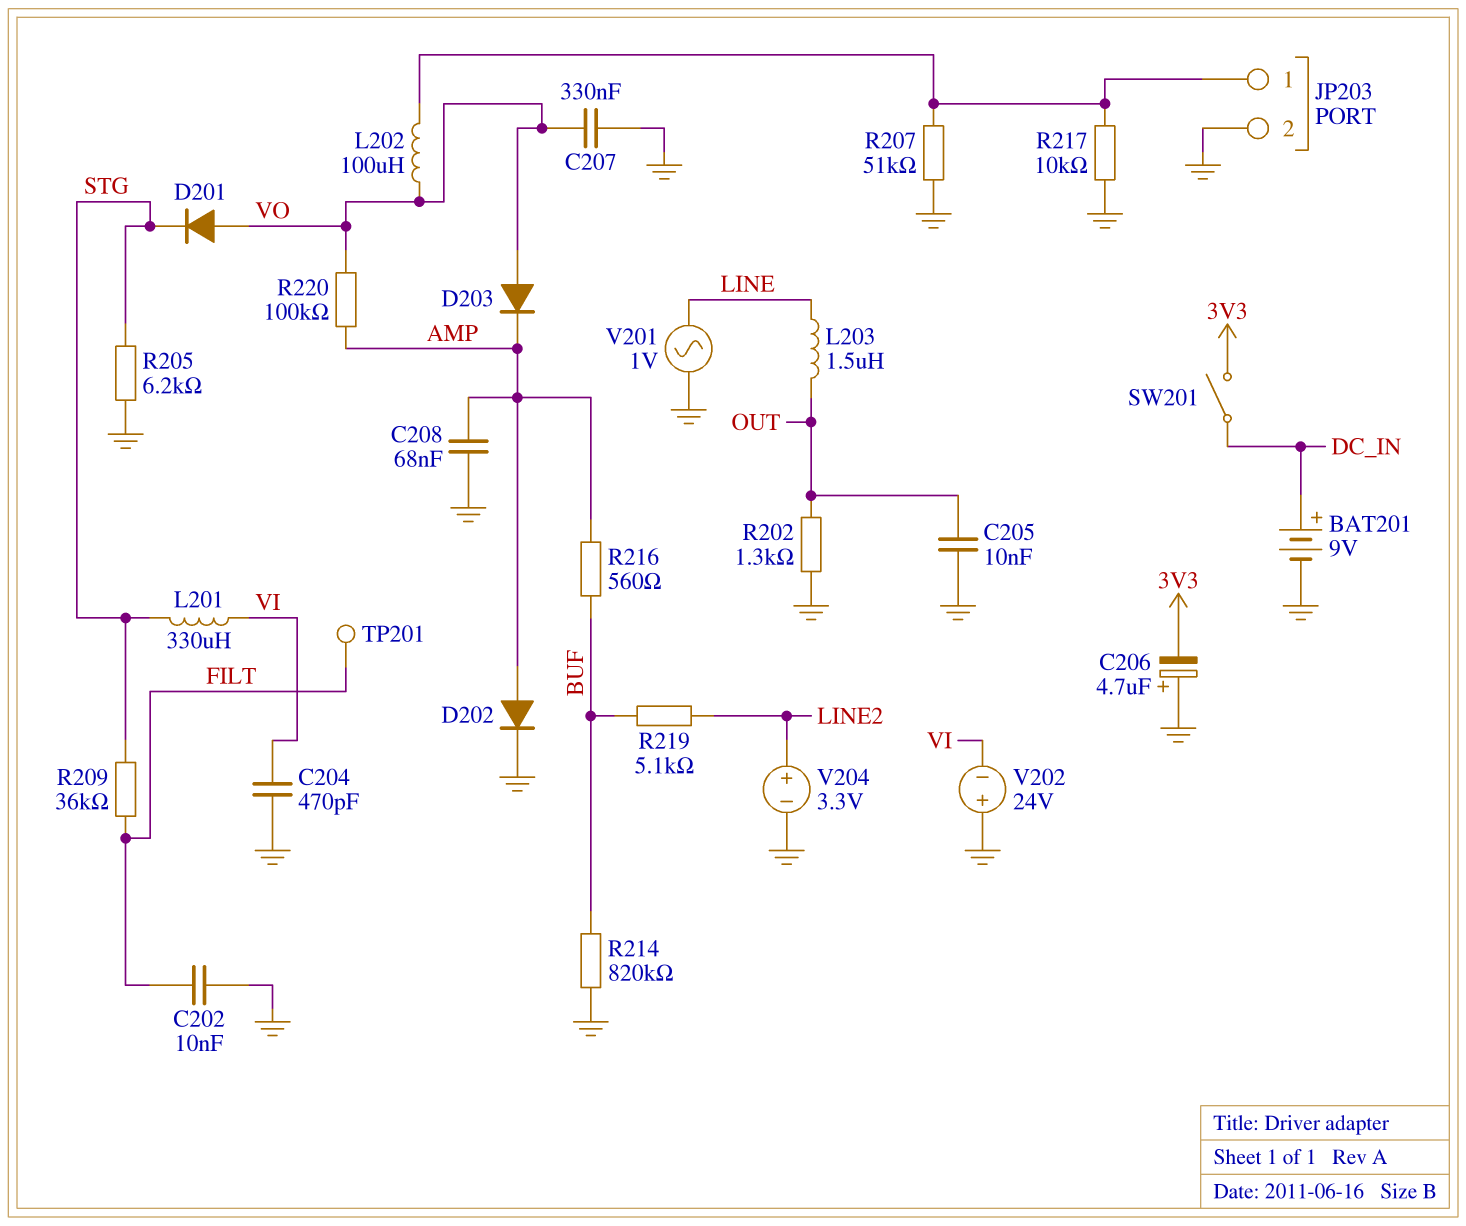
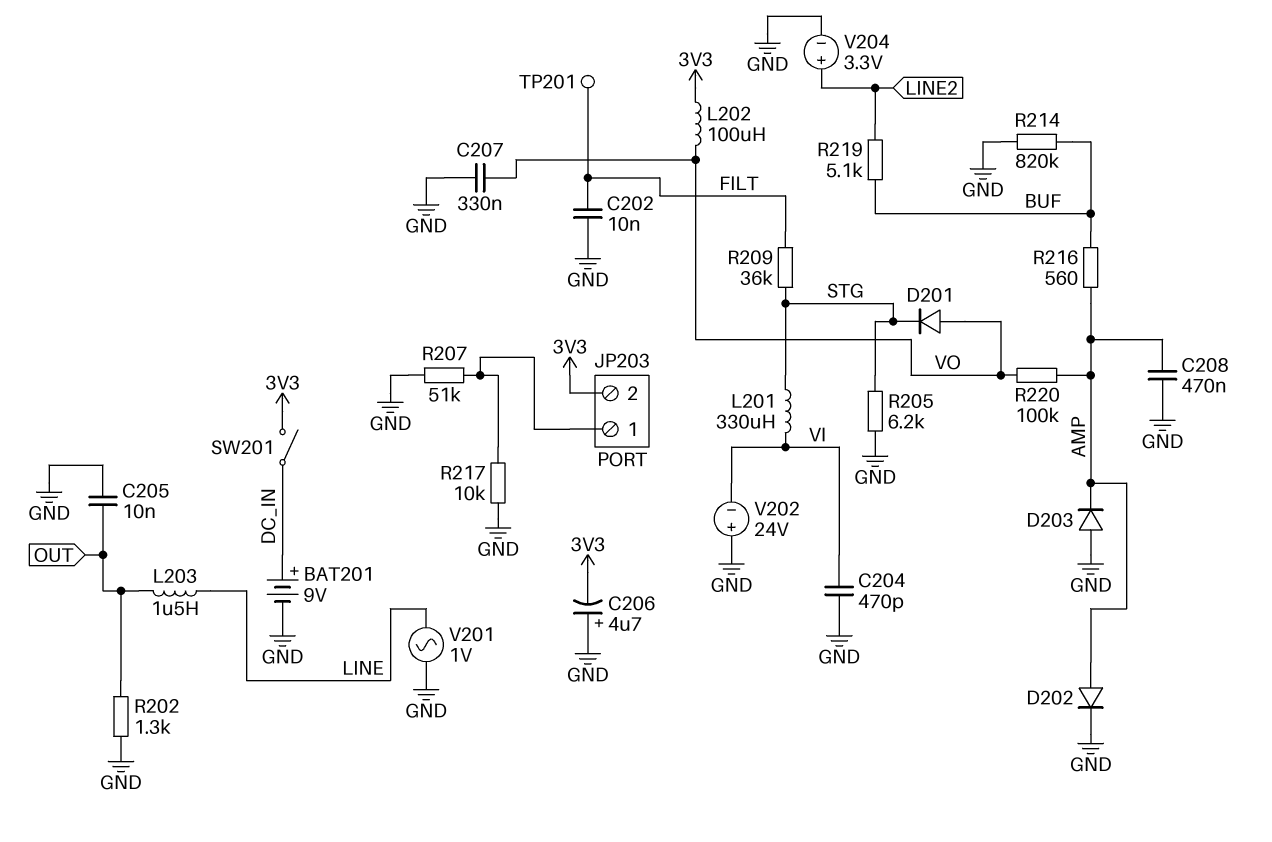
C208: 68nF (AMP, GND) -> 470nF (AMP, GND)
D203: diode (A VO, K AMP) -> diode (A GND, K AMP)
JP203 pin 2: GND -> 3V3
L202: 100uH (JP203/1, VO) -> 100uH (3V3, VO)

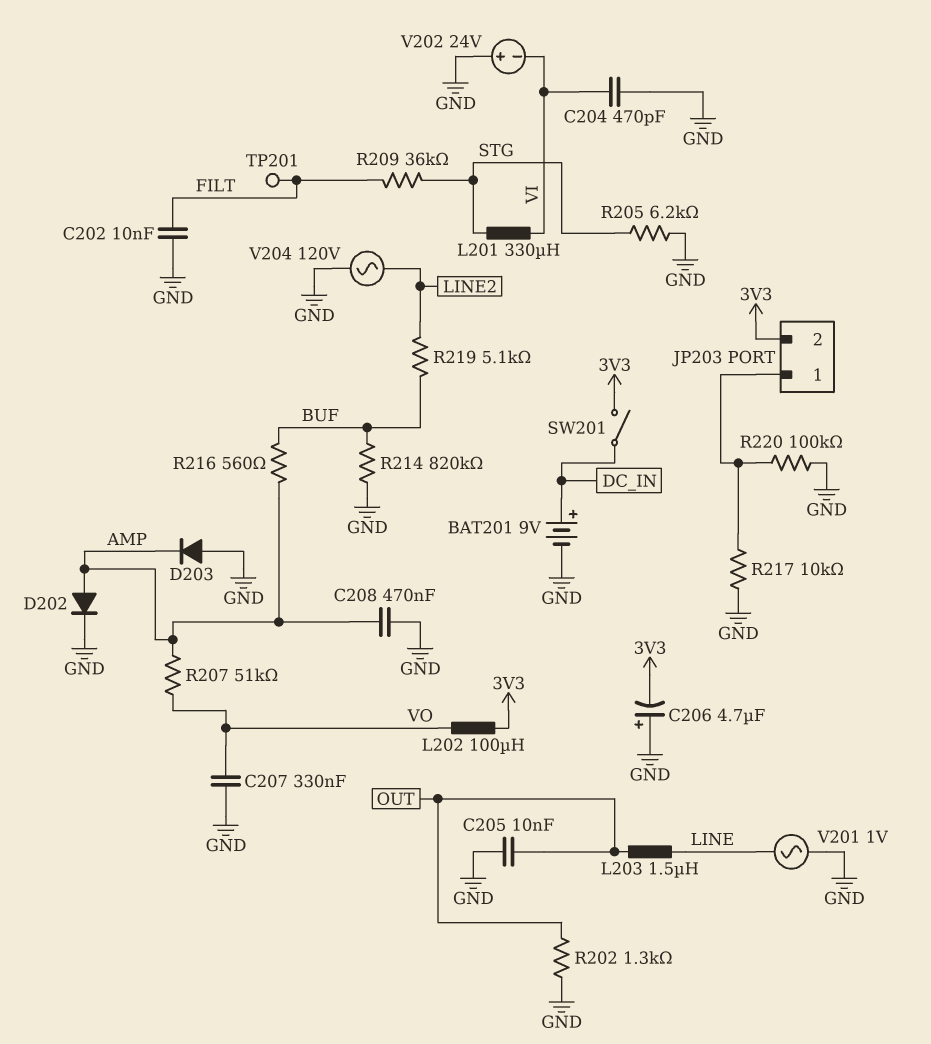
D201: diode (A VO, K STG) -> none
R207: 51k (GND, JP203/1) -> 51k (AMP, VO)
R220: 100k (AMP, VO) -> 100k (GND, JP203/1)
V204: 3.3V (plus LINE2, minus GND) -> AC 120V (GND, LINE2)

